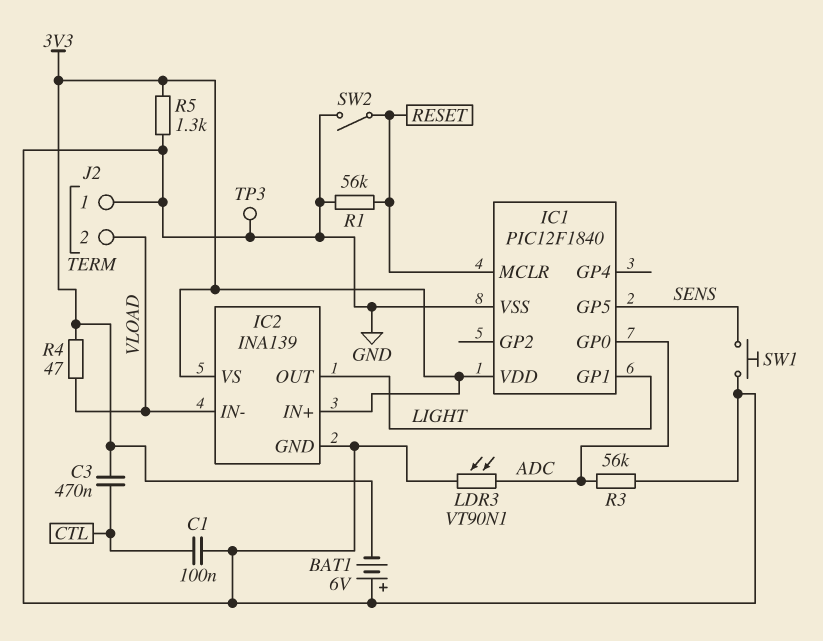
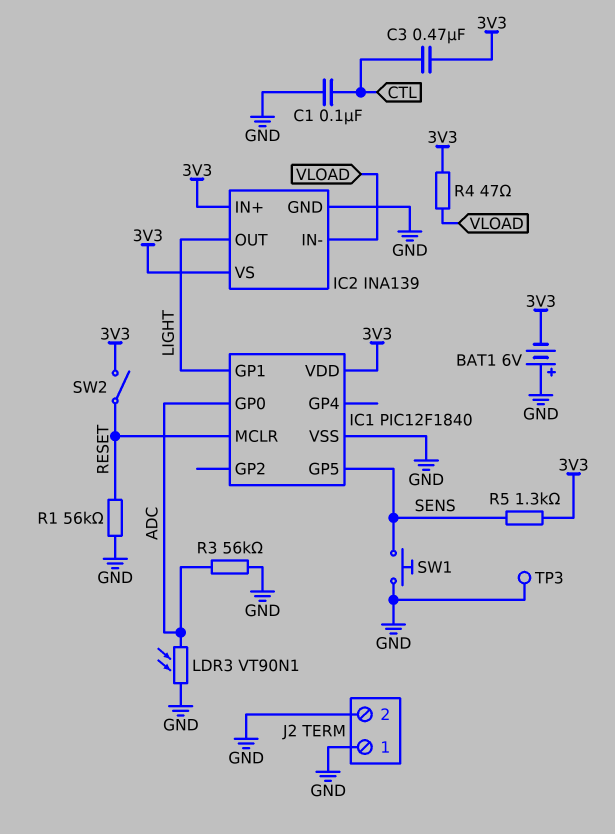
J2 pin 2: VLOAD -> GND
R5: 1.3k (3V3, GND) -> 1.3k (3V3, SENS)
SW2: switch (GND, RESET) -> switch (3V3, RESET)

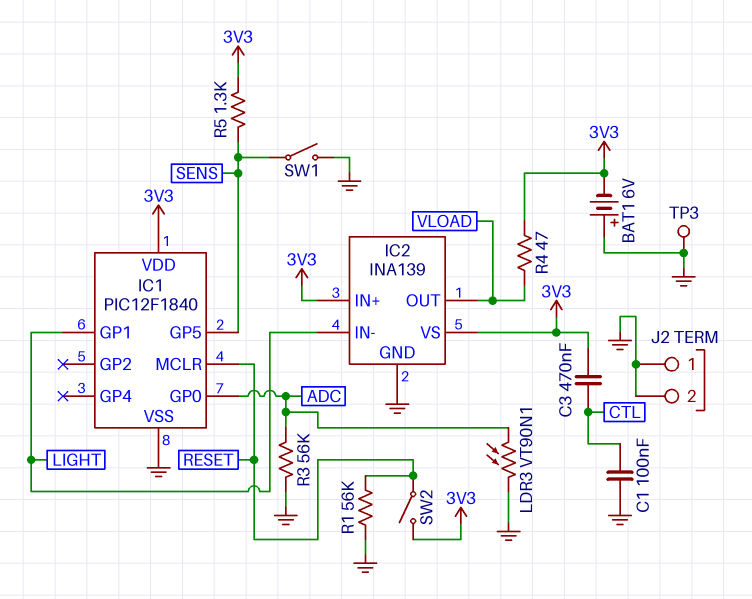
IC2 pin IN-: VLOAD -> LIGHT
IC2 pin OUT: LIGHT -> VLOAD
SW1: button (GND, SENS) -> switch (GND, SENS)

